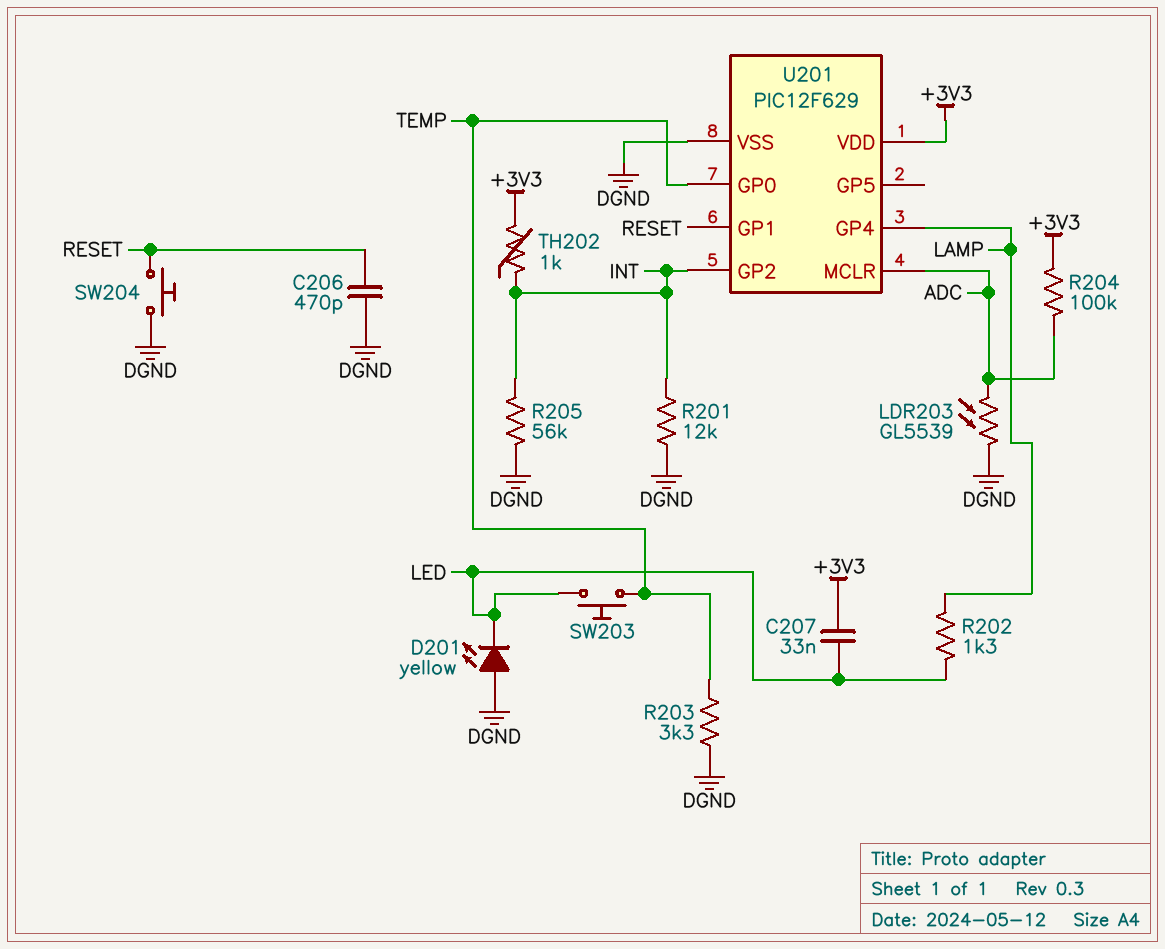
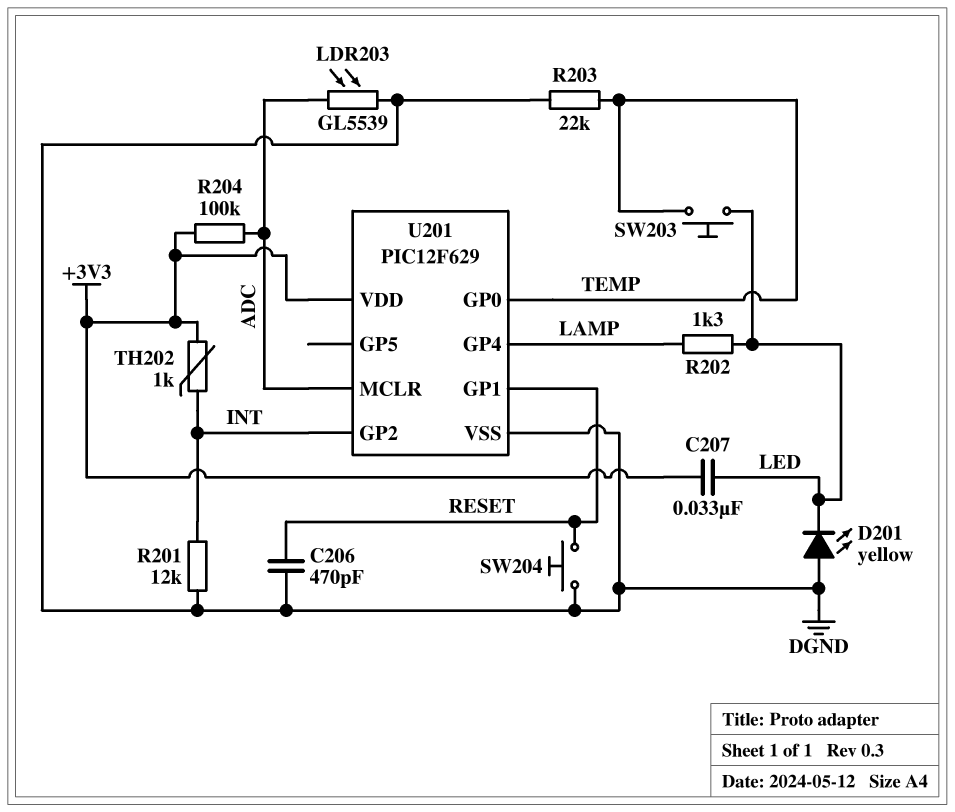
R203: 3.3k (DGND, TEMP) -> 22k (DGND, TEMP)
R205: 56k (DGND, INT) -> none

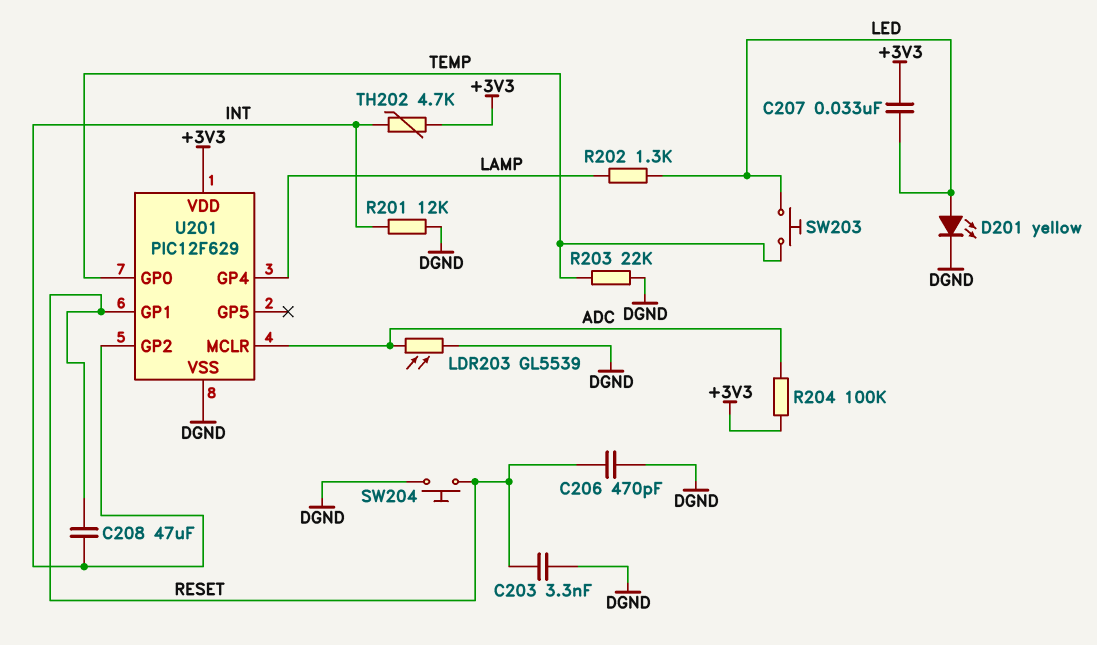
C203: none -> 3.3nF (DGND, RESET)
C208: none -> 47uF (INT, RESET)
D201: LED yellow (A DGND, K LED) -> LED yellow (A LED, K DGND)
TH202: 1k (+3V3, INT) -> 4.7k (+3V3, INT)

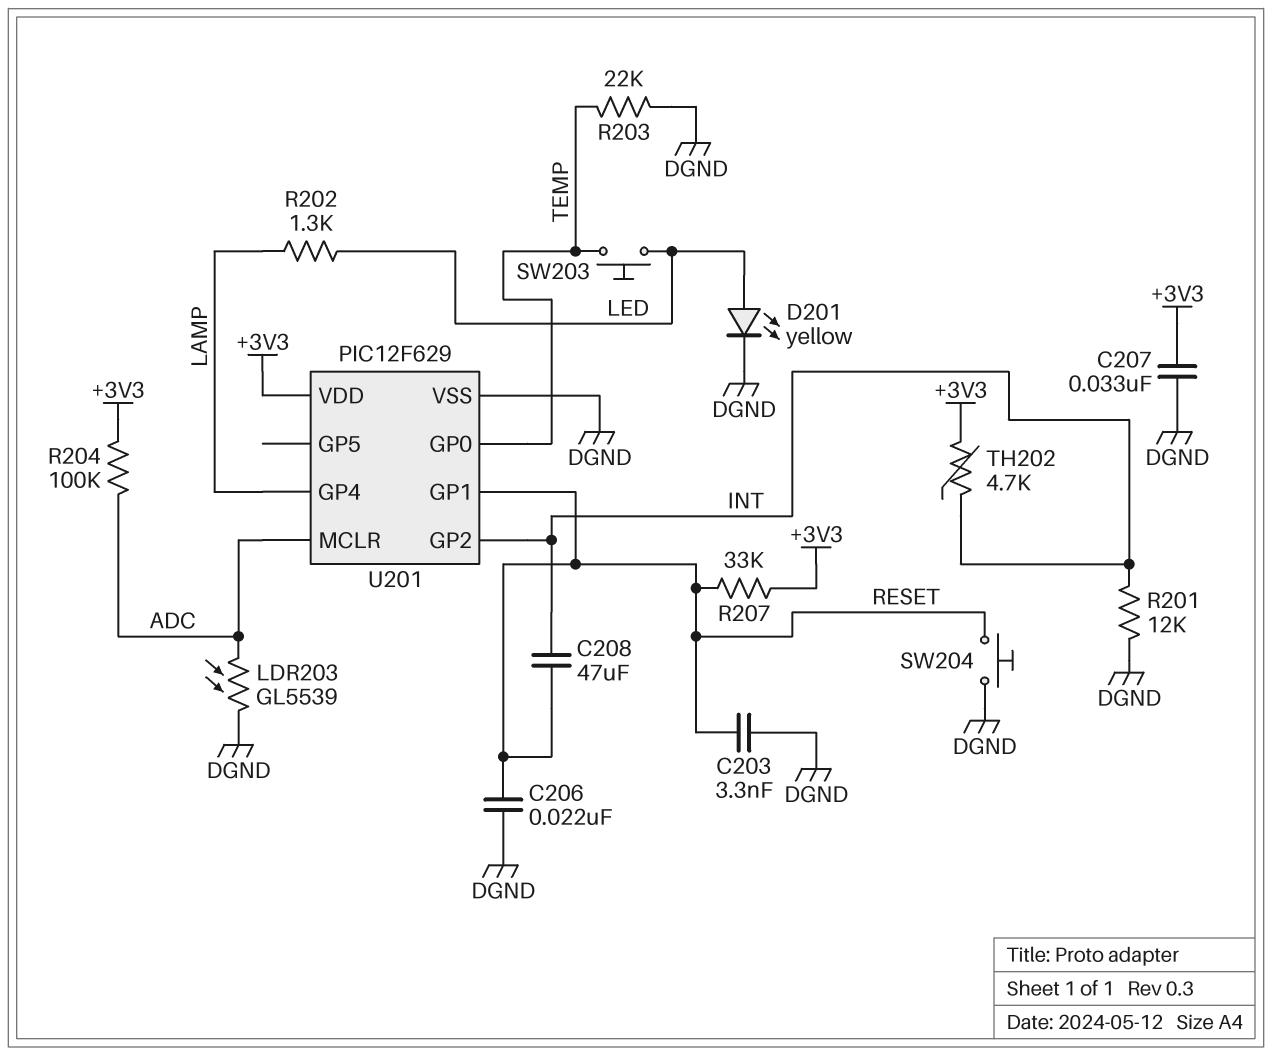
C206: 470pF (DGND, RESET) -> 22nF (DGND, RESET)
C207: 33nF (+3V3, LED) -> 33nF (+3V3, DGND)
R207: none -> 33k (+3V3, RESET)

